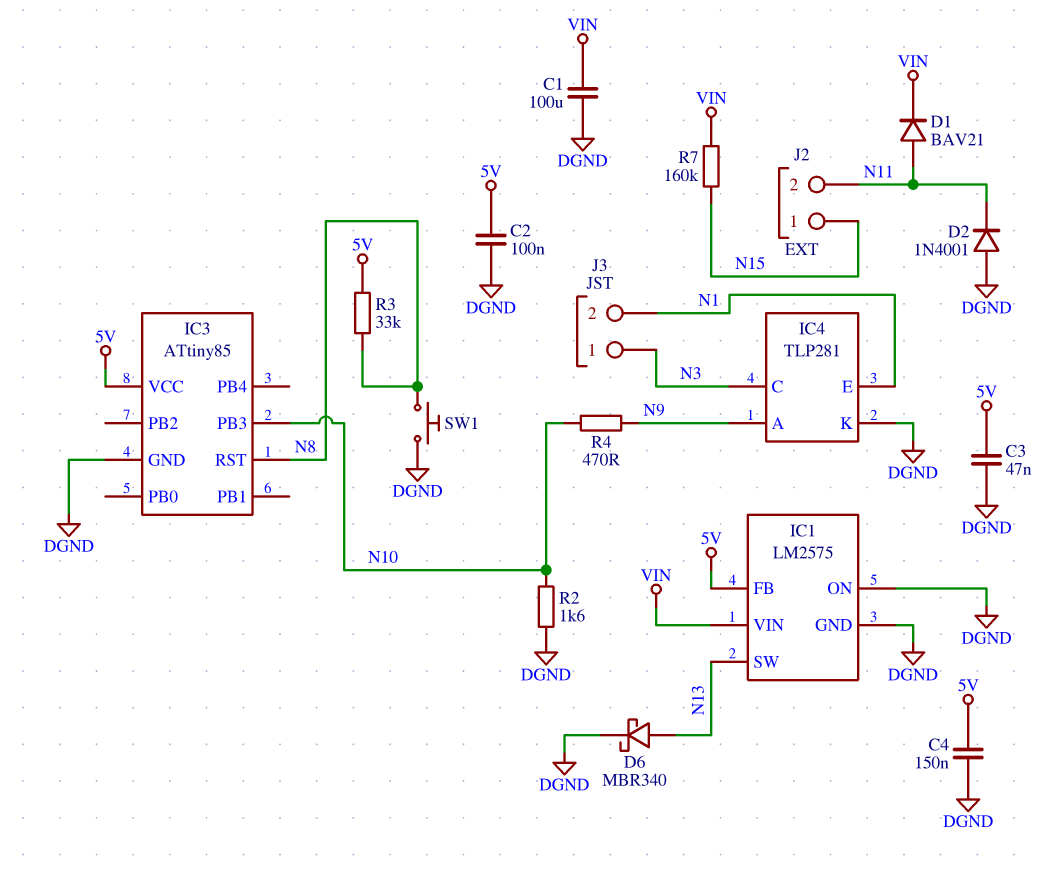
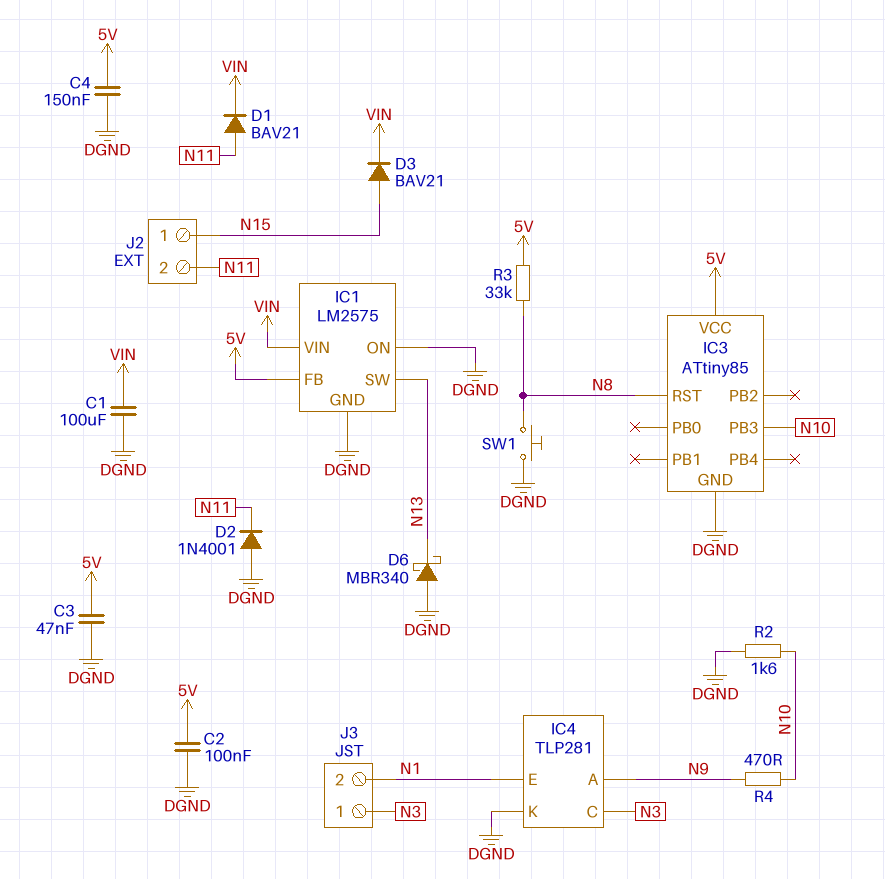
D3: none -> diode BAV21 (A N15, K VIN)
D6: schottky MBR340 (A N13, K DGND) -> schottky MBR340 (A DGND, K N13)
R7: 160k (N15, VIN) -> none

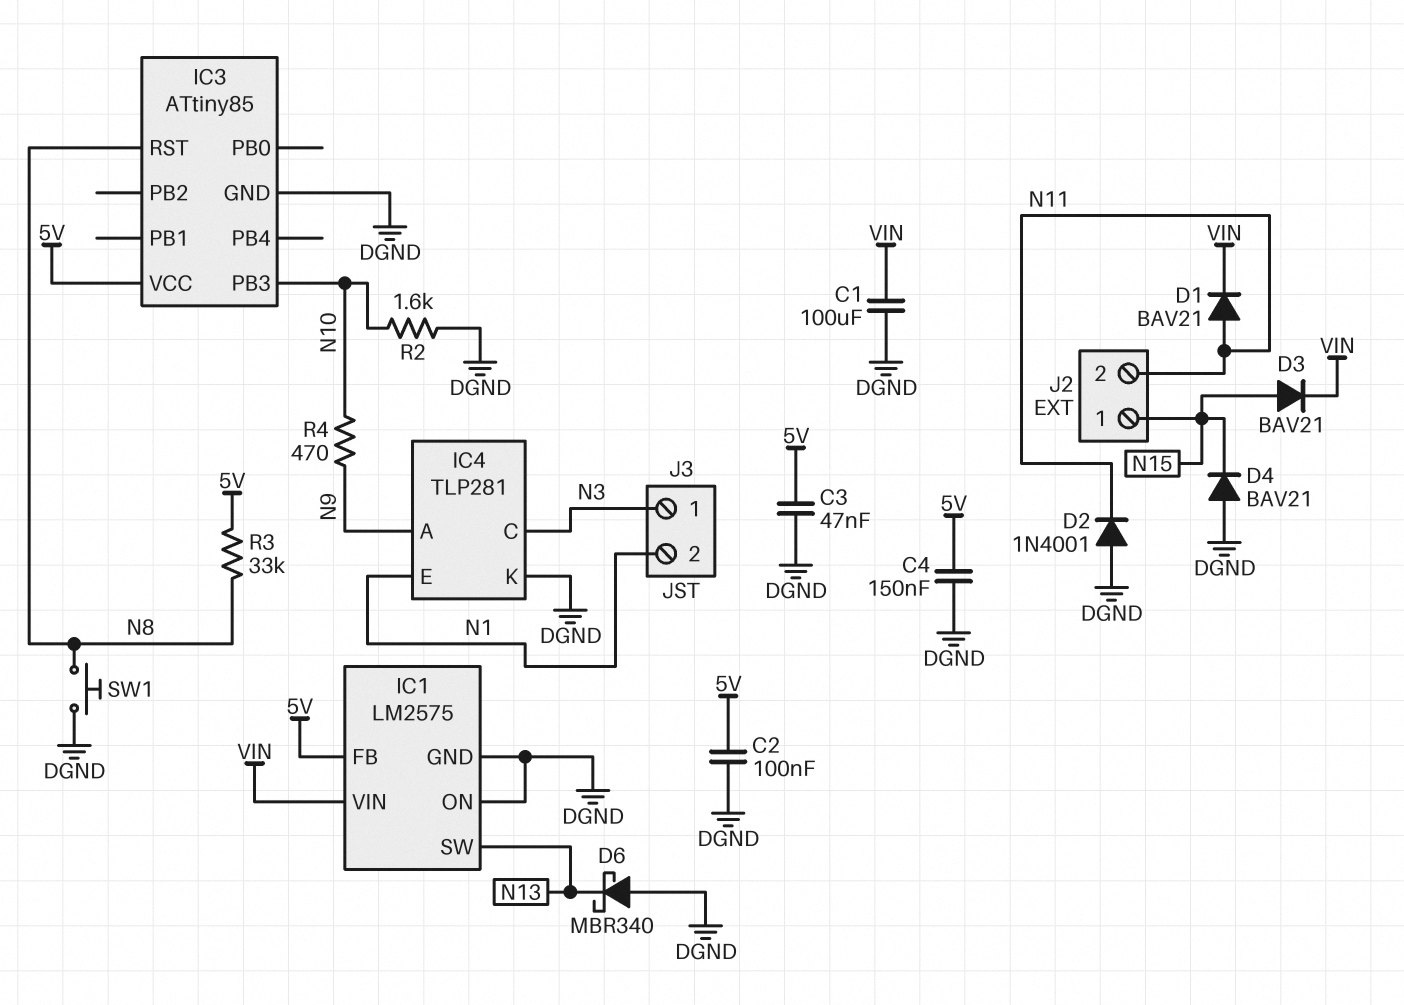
D4: none -> diode BAV21 (A DGND, K N15)

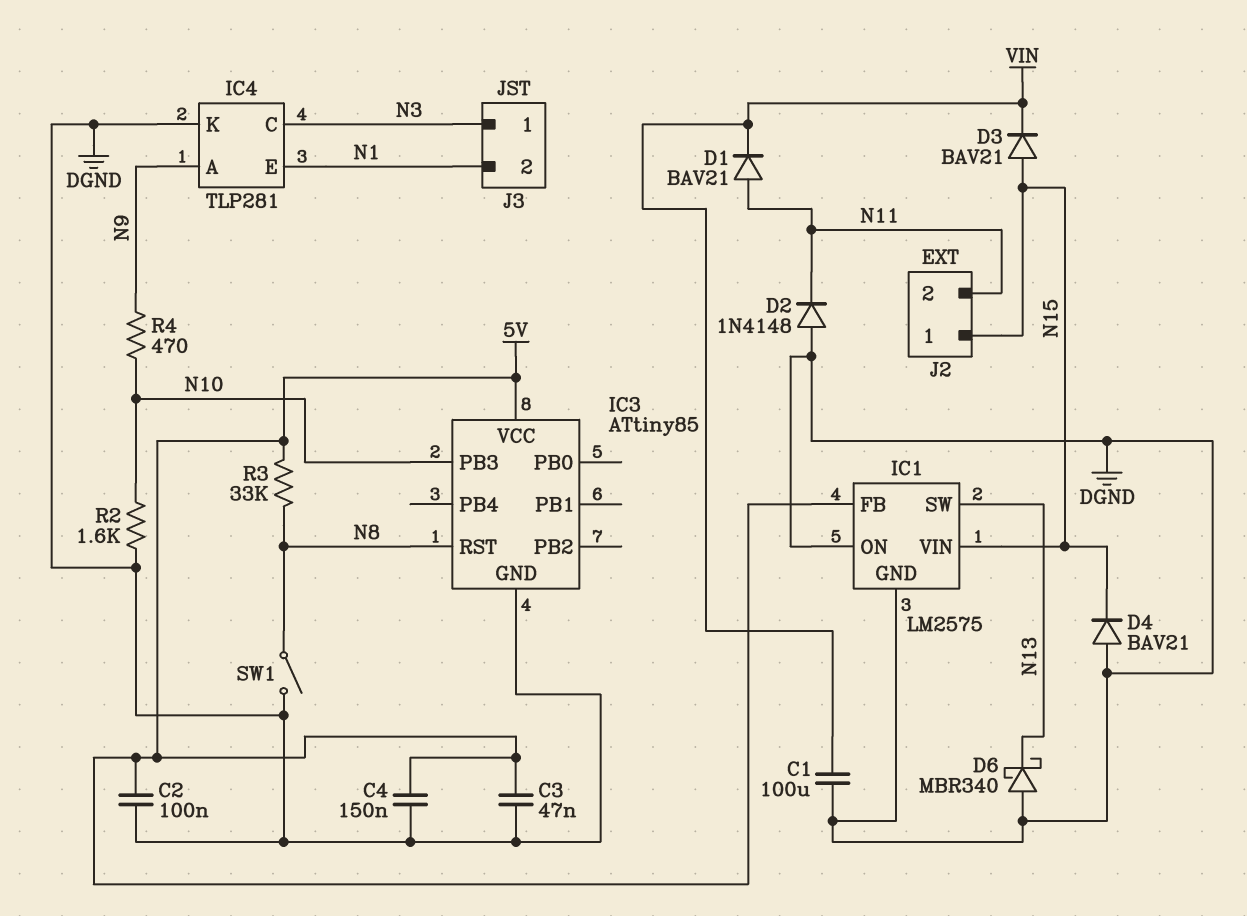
D2: diode 1N4001 (A DGND, K N11) -> diode 1N4148 (A DGND, K N11)
IC1 pin VIN: VIN -> N15
SW1: button (DGND, N8) -> switch (DGND, N8)

